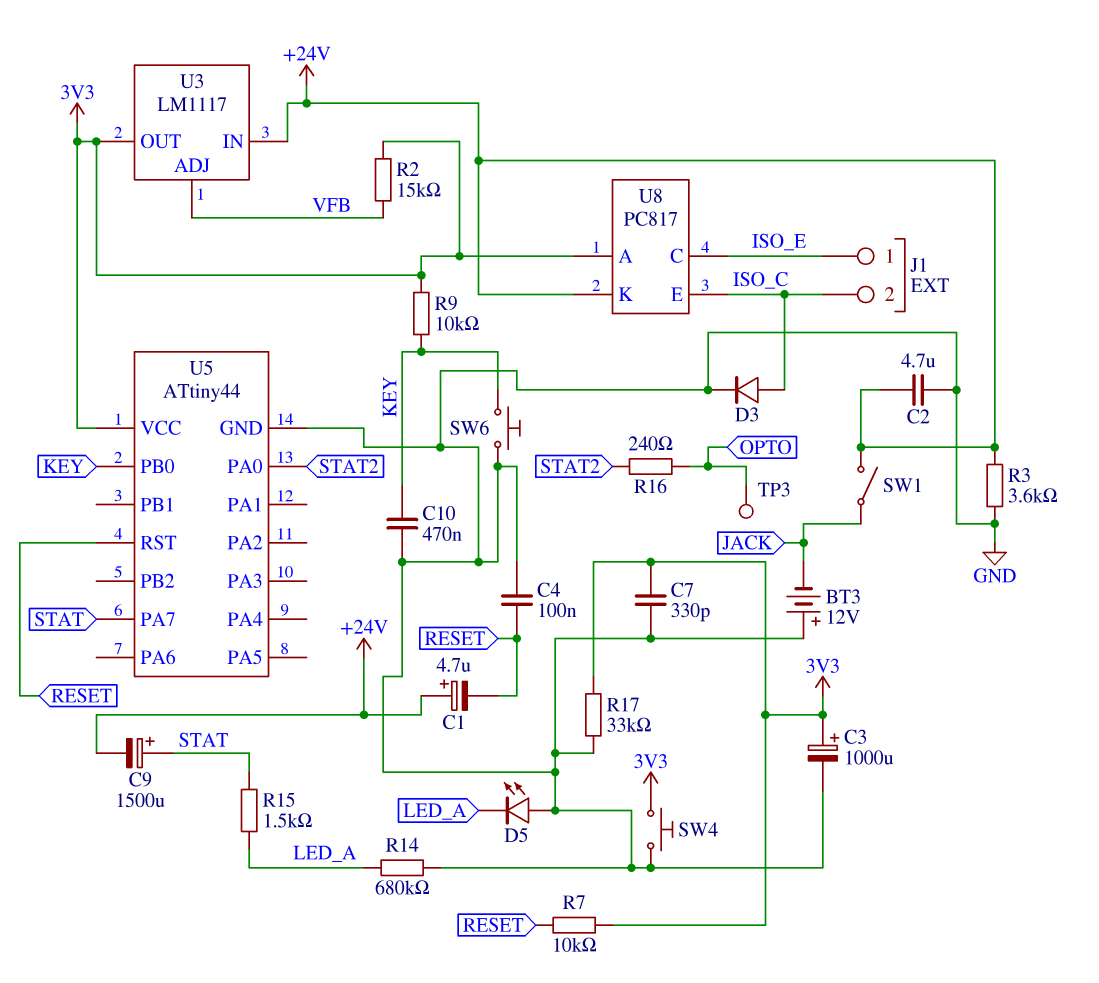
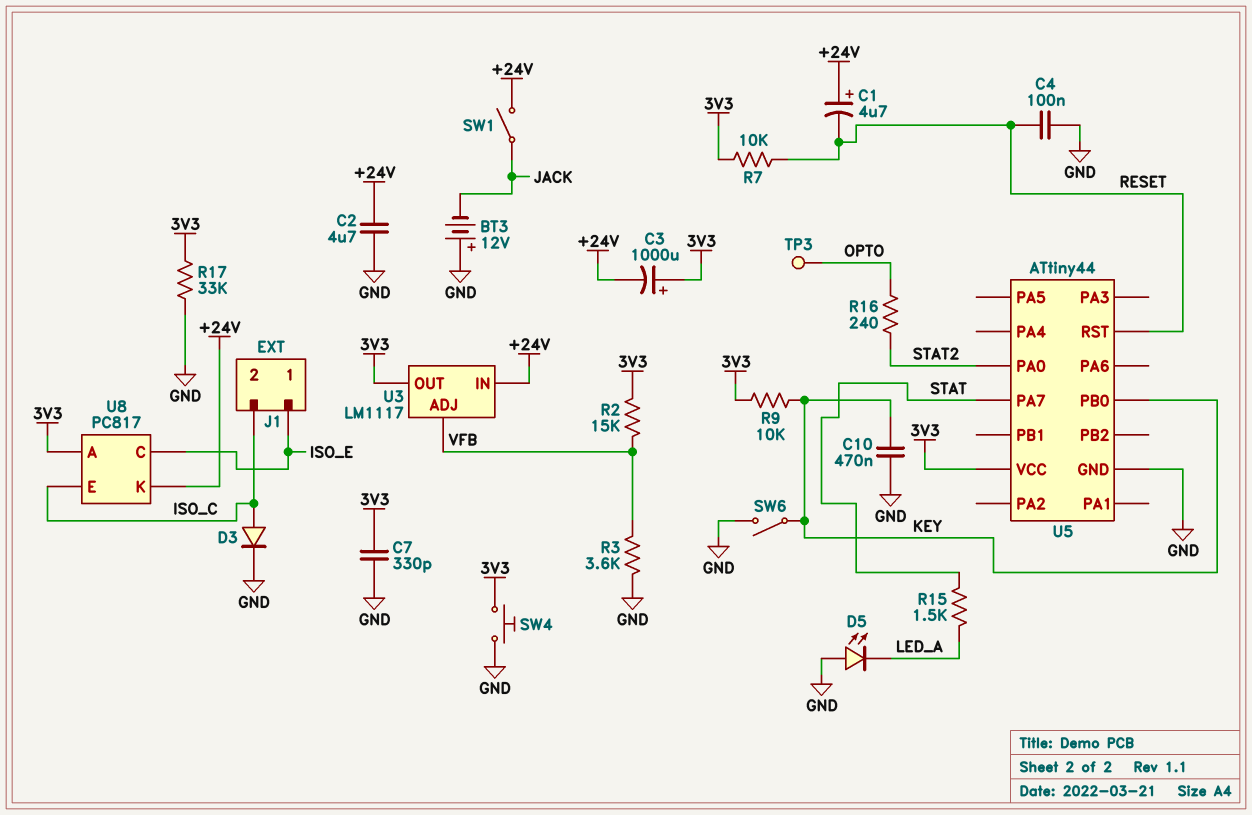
C3: 1000uF (plus 3V3, minus GND) -> 1000uF (plus 3V3, minus +24V)
C9: 1500uF (plus STAT, minus +24V) -> none
R3: 3.6k (+24V, GND) -> 3.6k (GND, VFB)
R14: 680k (GND, LED_A) -> none
SW6: button (GND, KEY) -> switch (GND, KEY)

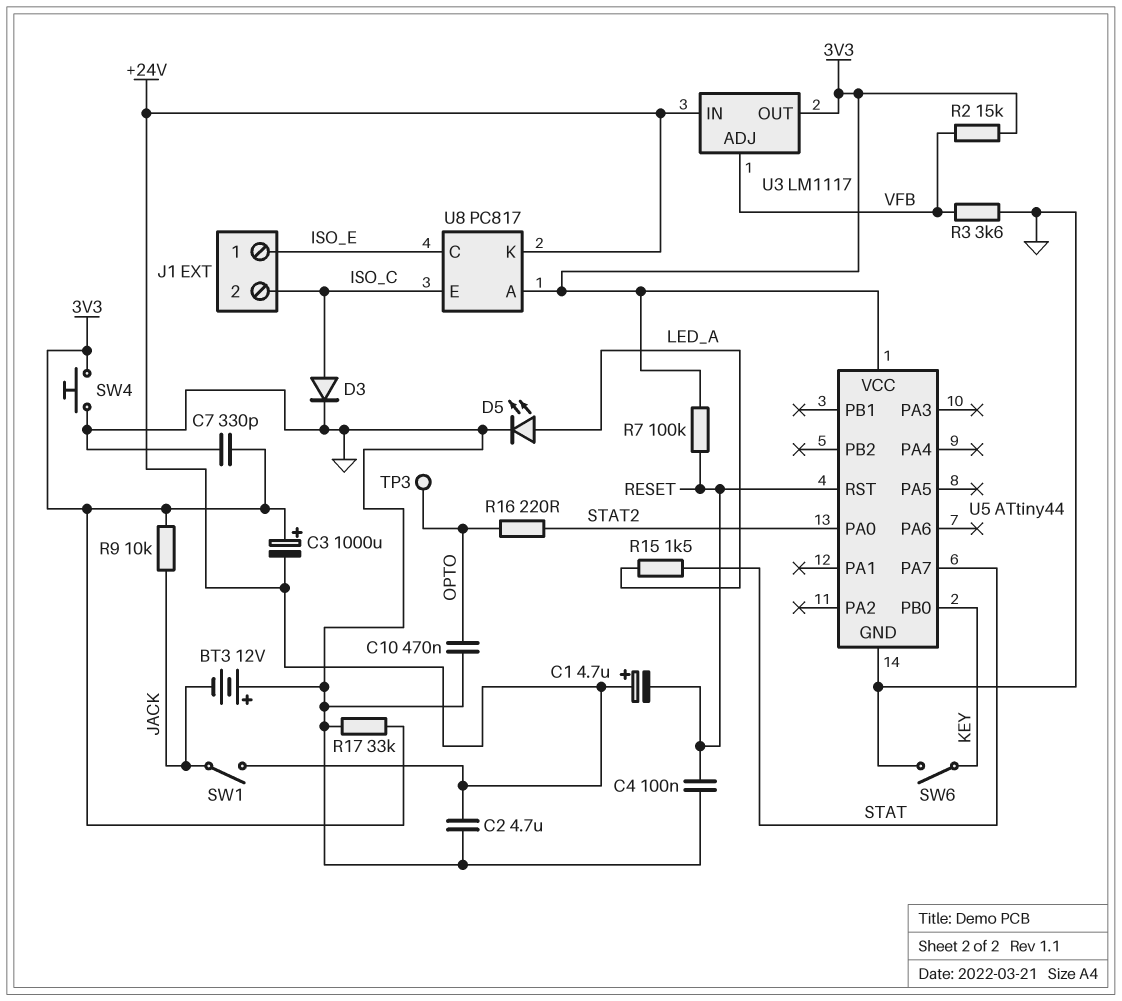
C10: 470nF (GND, KEY) -> 470nF (GND, OPTO)
D5: LED (A GND, K LED_A) -> LED (A LED_A, K GND)
R7: 10k (3V3, RESET) -> 100k (3V3, RESET)
R9: 10k (3V3, KEY) -> 10k (3V3, JACK)
R16: 240 (OPTO, STAT2) -> 220 (OPTO, STAT2)

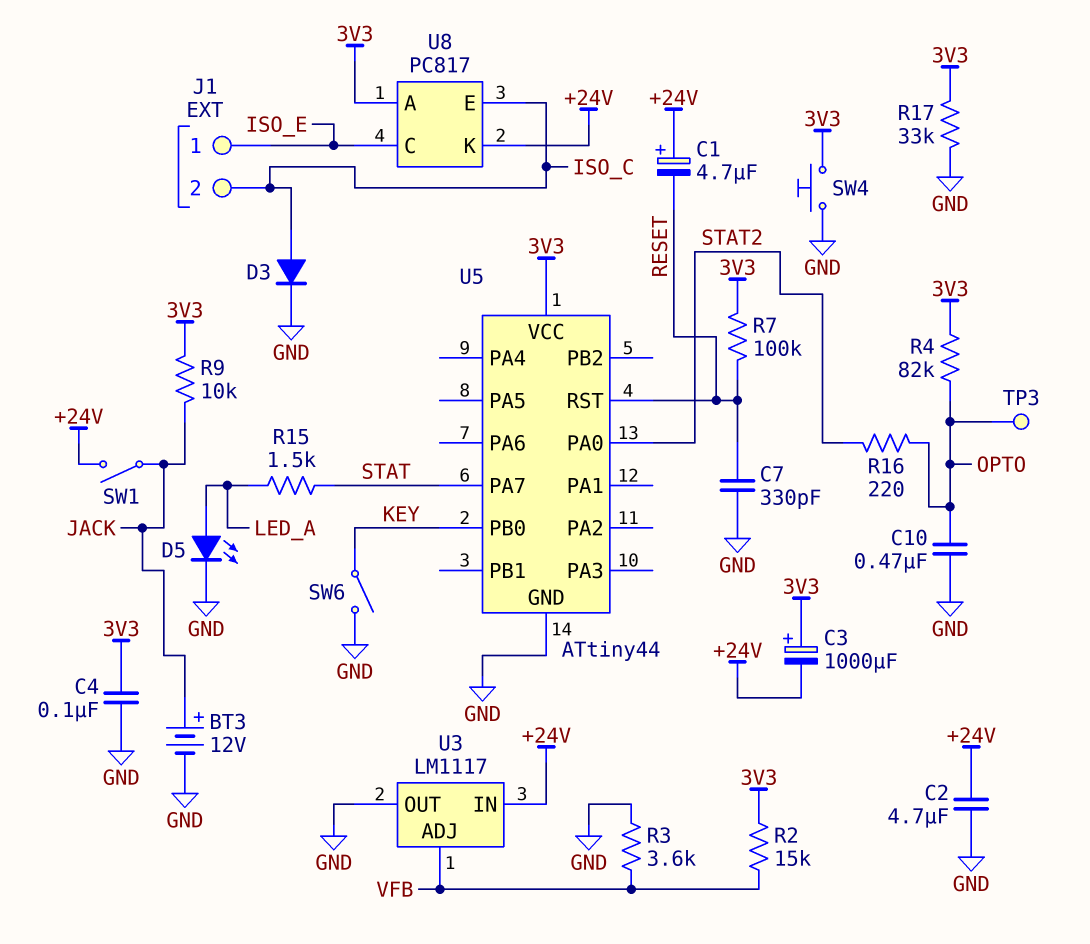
BT3: 12V (plus GND, minus JACK) -> 12V (plus JACK, minus GND)
C4: 100nF (GND, RESET) -> 100nF (3V3, GND)
C7: 330pF (3V3, GND) -> 330pF (GND, RESET)
R4: none -> 82k (3V3, OPTO)
U3 pin OUT: 3V3 -> GND

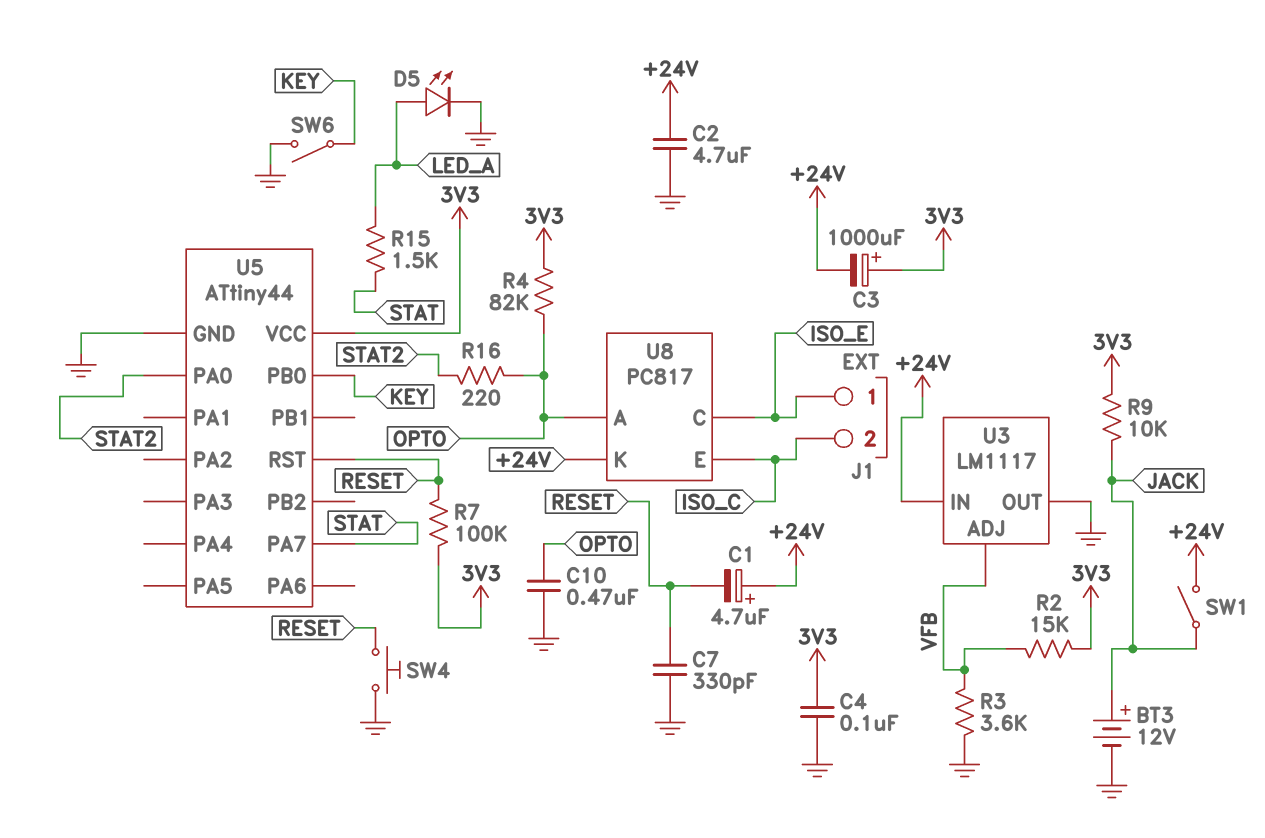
D3: diode (A ISO_C, K GND) -> none
R17: 33k (3V3, GND) -> none
SW4: button (3V3, GND) -> button (GND, RESET)
TP3: test point (OPTO) -> none
U8 pin A: 3V3 -> OPTO

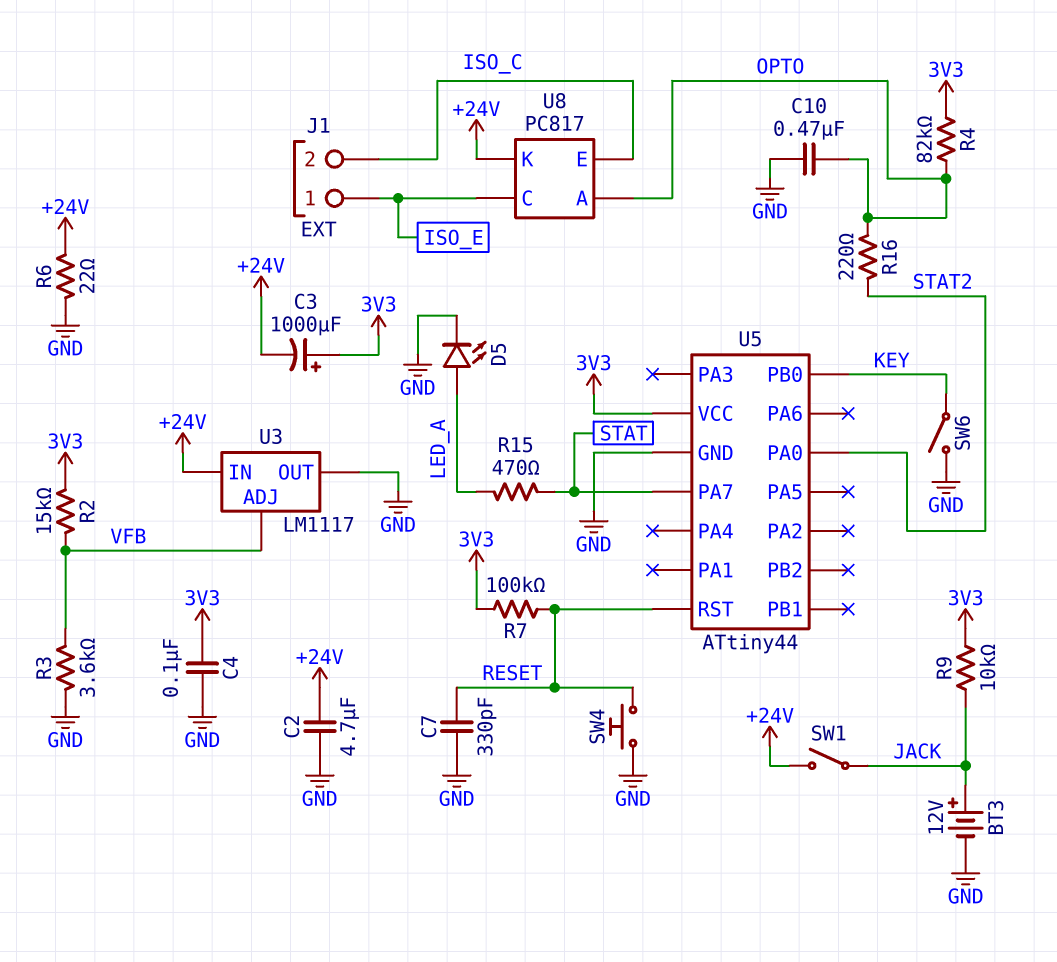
C1: 4.7uF (plus +24V, minus RESET) -> none
R6: none -> 22 (+24V, GND)
R15: 1.5k (LED_A, STAT) -> 470 (LED_A, STAT)

